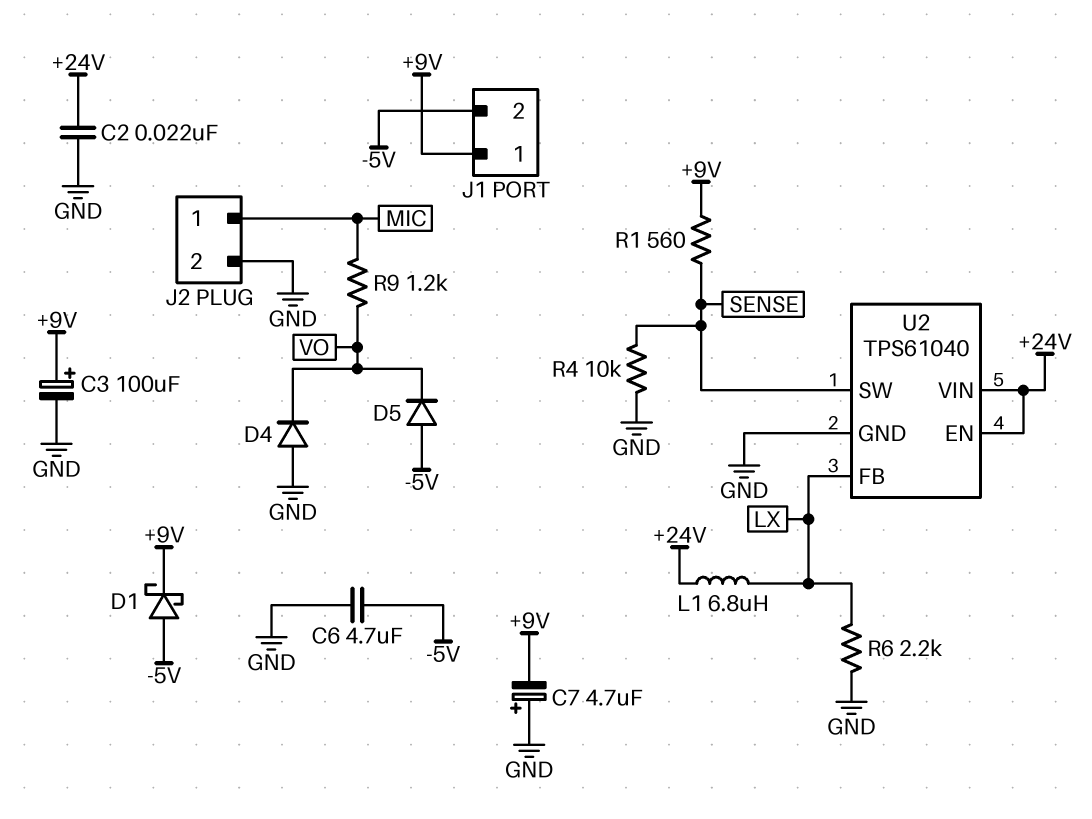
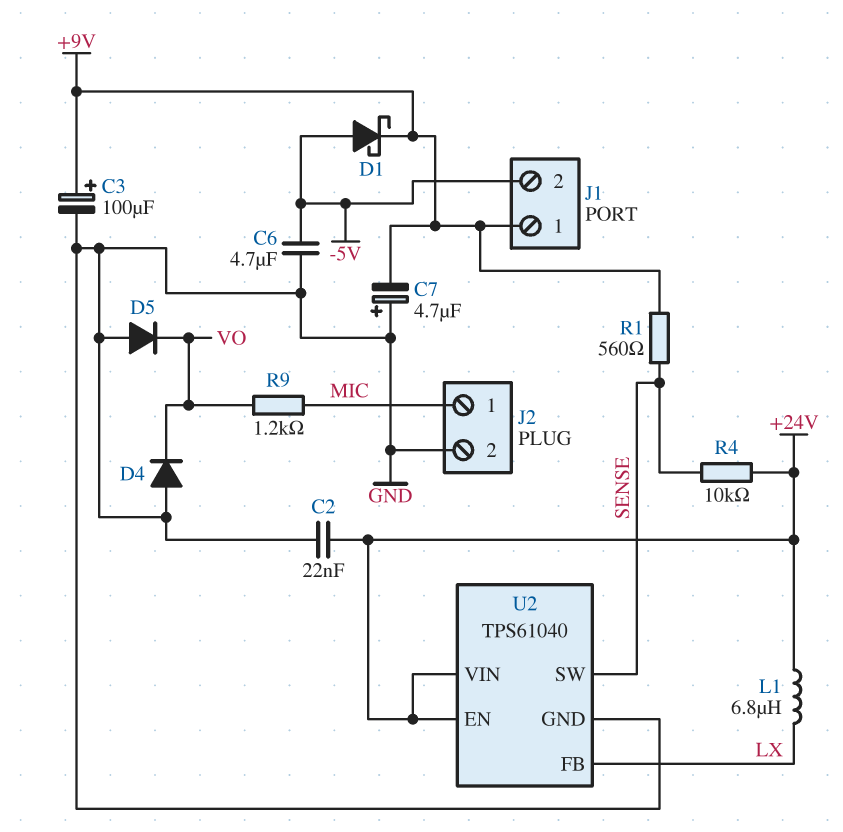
D5: diode (A -5V, K VO) -> diode (A GND, K VO)
R4: 10k (GND, SENSE) -> 10k (+24V, SENSE)
R6: 2.2k (GND, LX) -> none

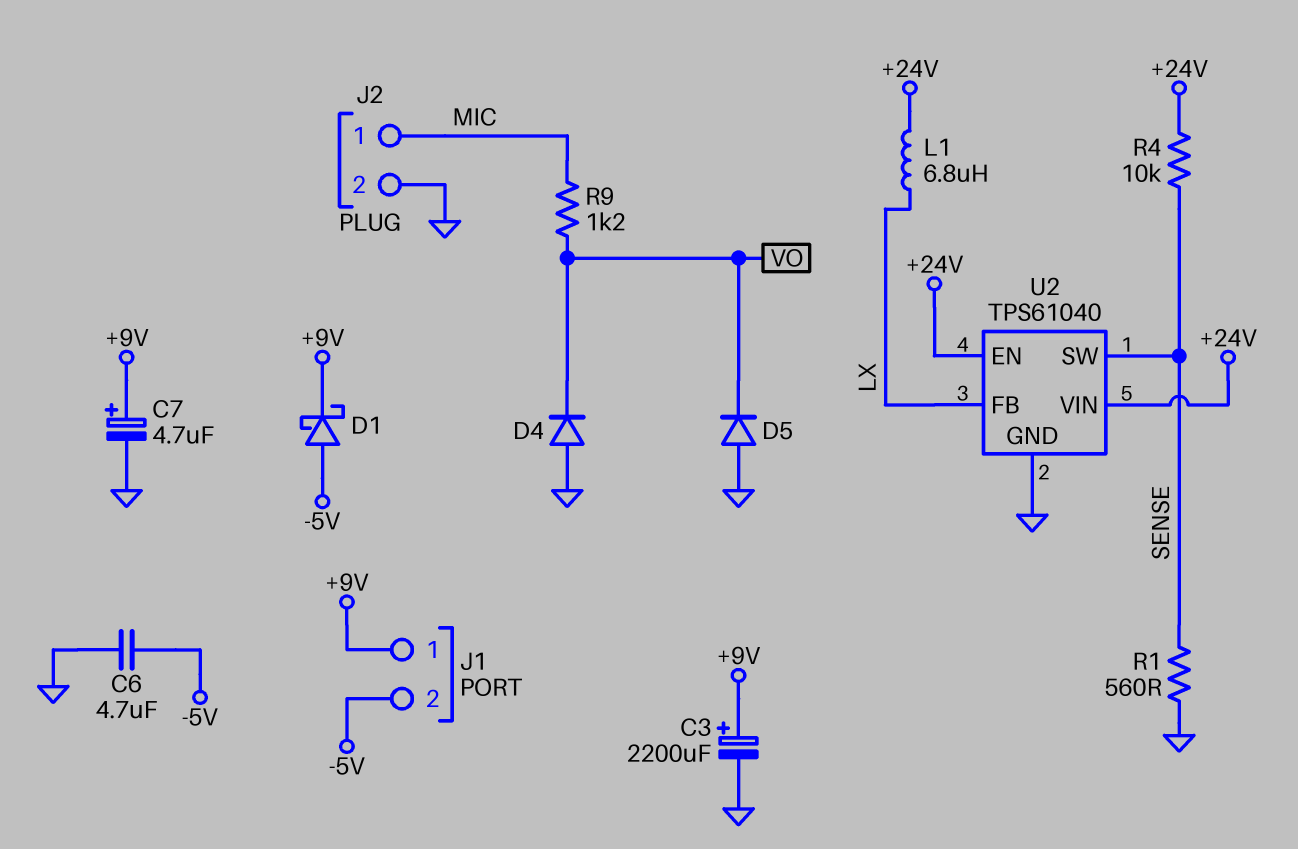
C2: 22nF (+24V, GND) -> none
C3: 100uF (plus +9V, minus GND) -> 2200uF (plus +9V, minus GND)
C7: 4.7uF (plus GND, minus +9V) -> 4.7uF (plus +9V, minus GND)
R1: 560 (+9V, SENSE) -> 560 (GND, SENSE)

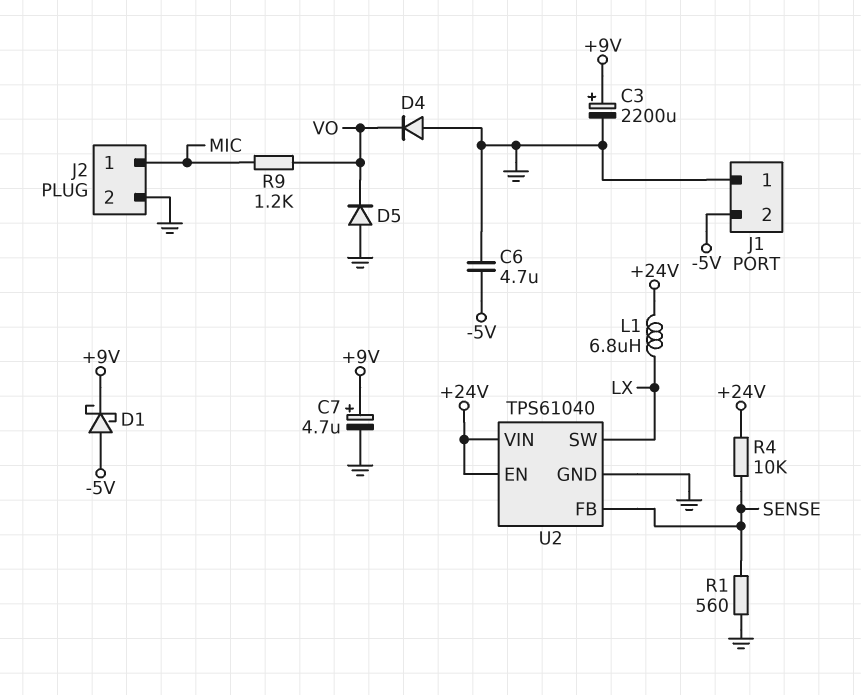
J1 pin 1: +9V -> GND
U2 pin FB: LX -> SENSE
U2 pin SW: SENSE -> LX

